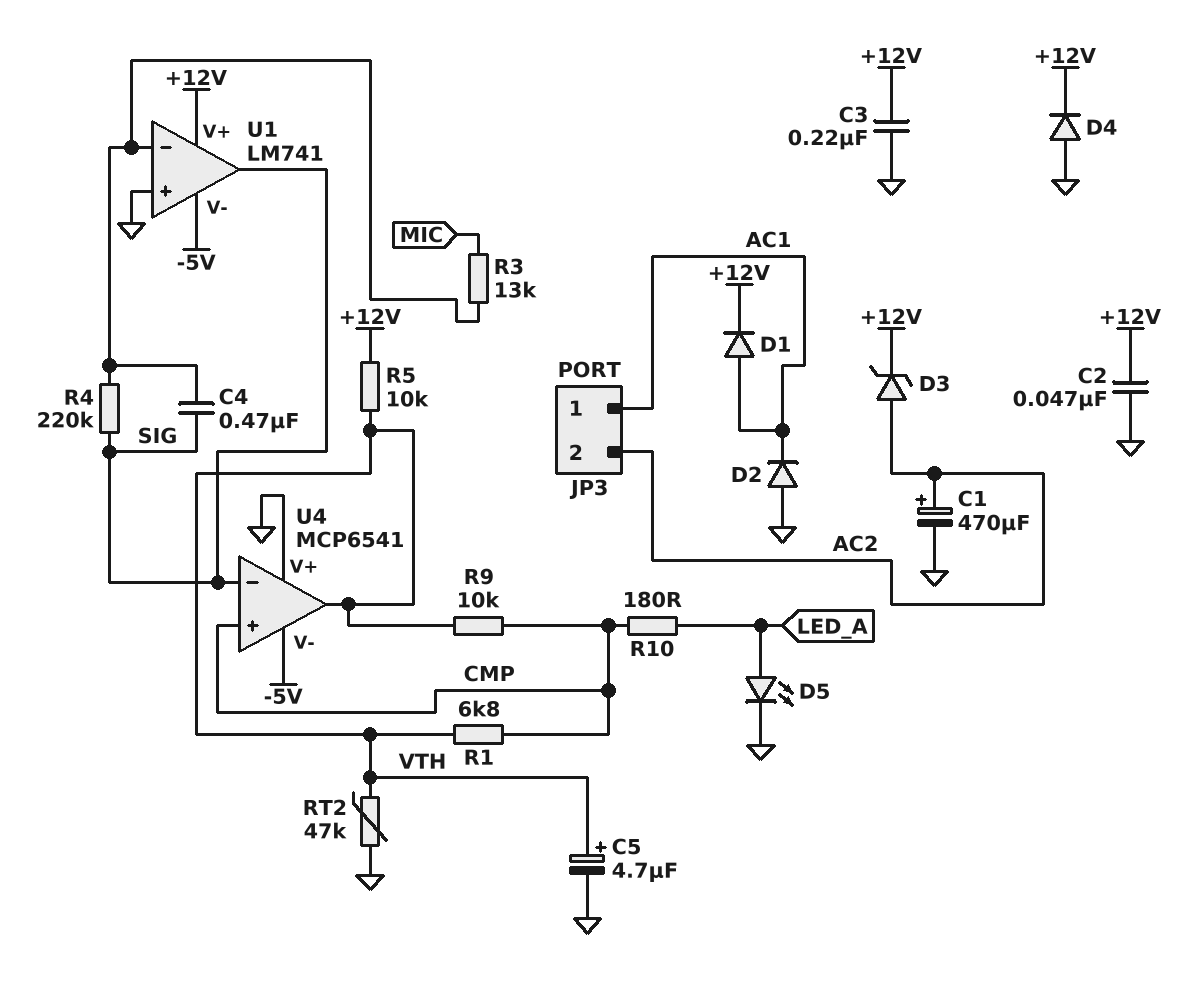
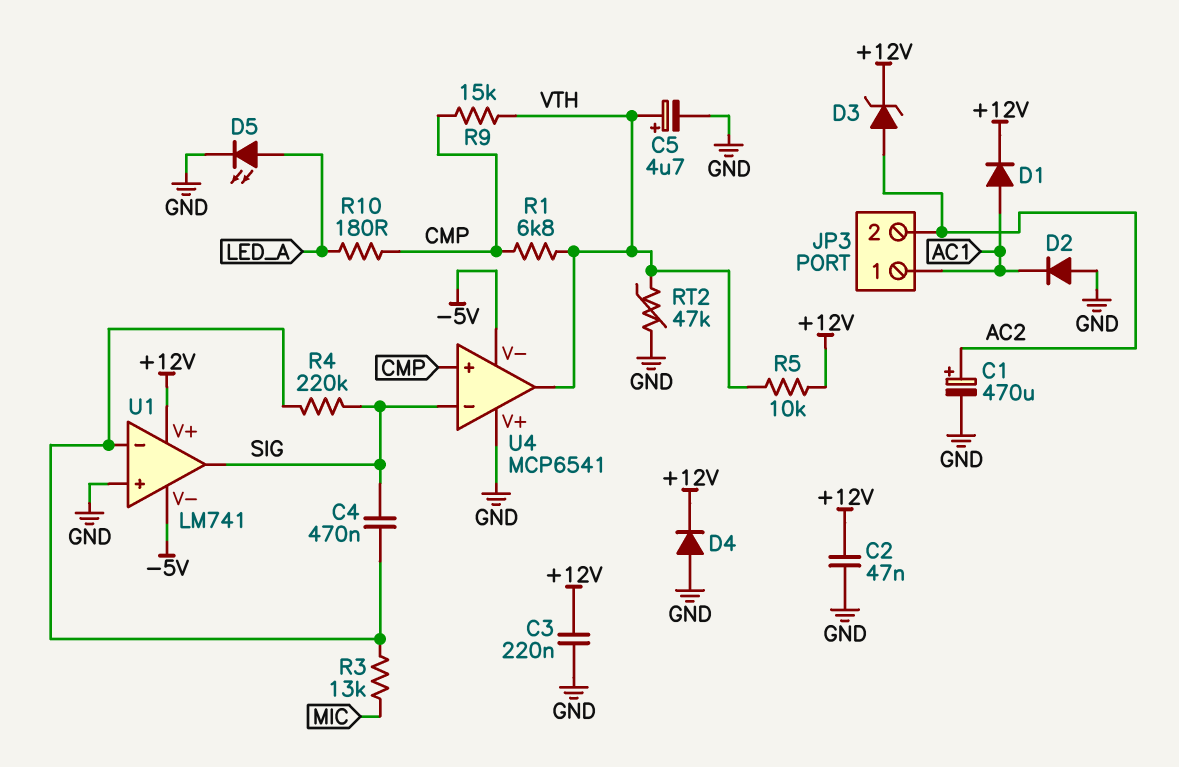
R9: 10k (CMP, VTH) -> 15k (CMP, VTH)

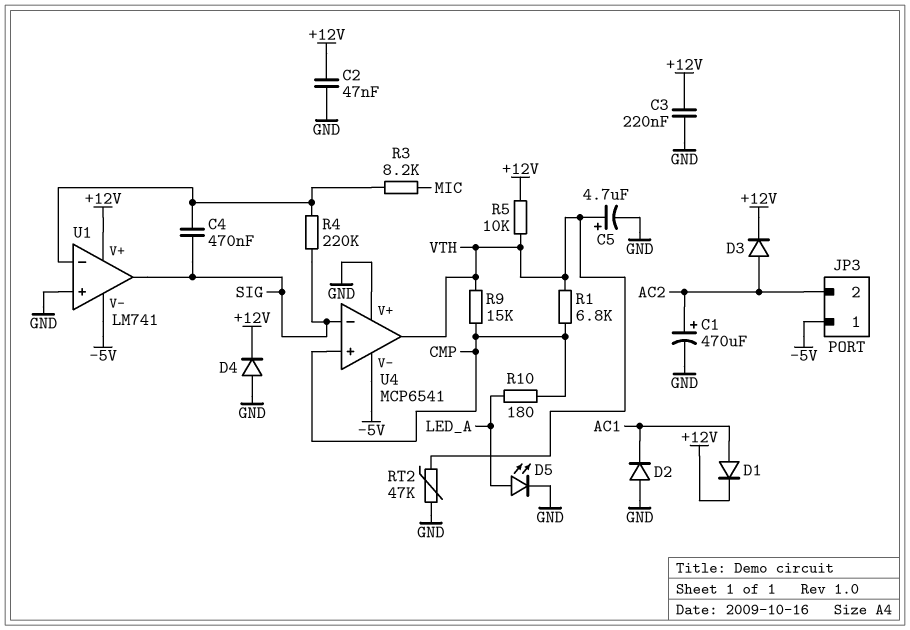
D3: zener (A AC2, K +12V) -> diode (A AC2, K +12V)
JP3 pin 1: AC1 -> -5V
R3: 13k (MIC, U1/in-) -> 8.2k (MIC, U1/in-)

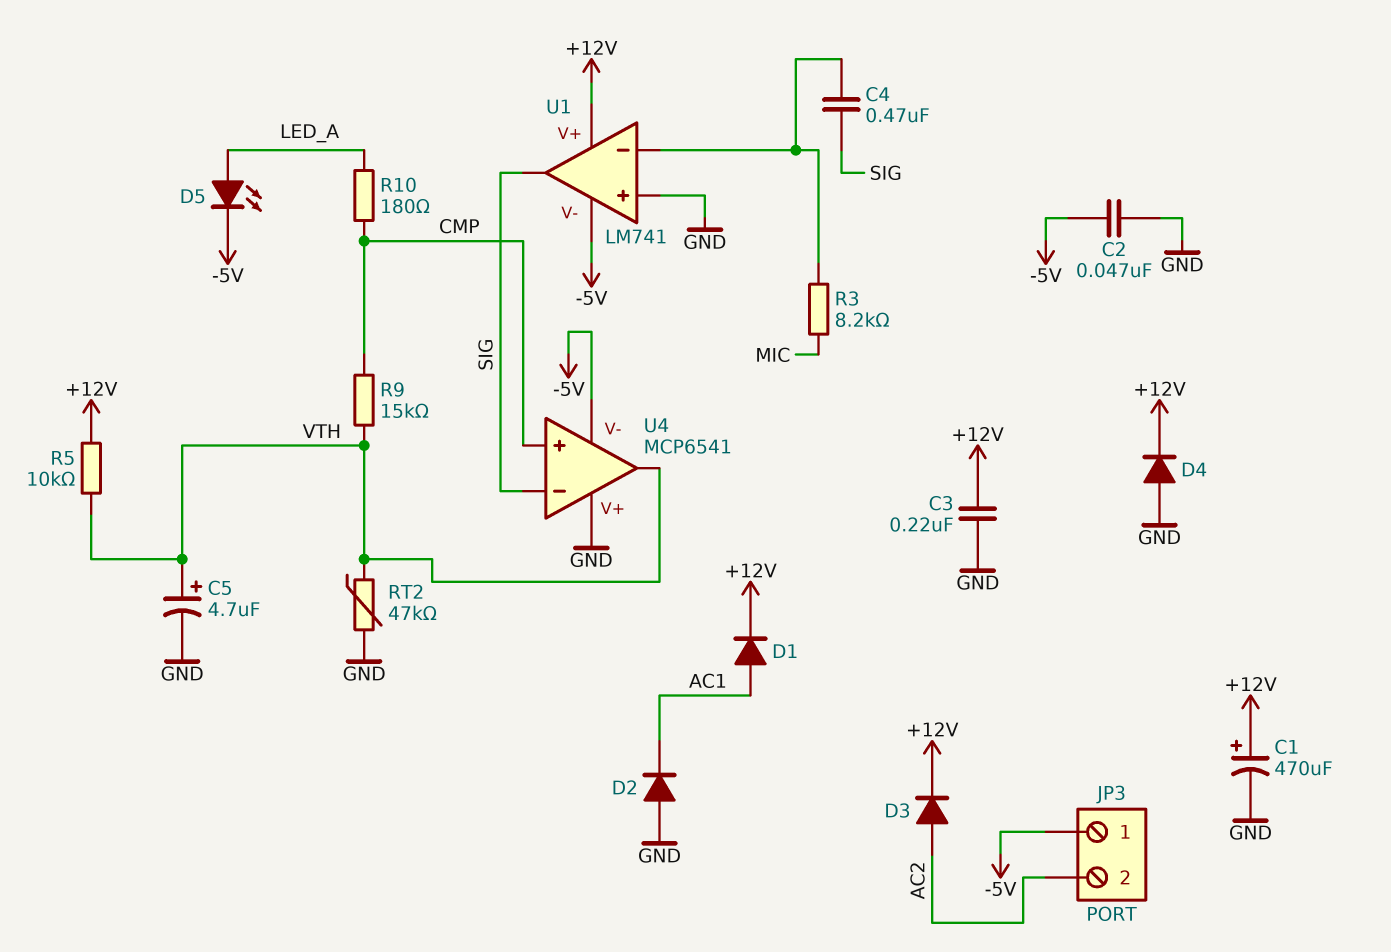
C1: 470uF (plus AC2, minus GND) -> 470uF (plus +12V, minus GND)
C2: 47nF (+12V, GND) -> 47nF (-5V, GND)
D5: LED (A LED_A, K GND) -> LED (A LED_A, K -5V)
R1: 6.8k (CMP, VTH) -> none
R4: 220k (SIG, U1/in-) -> none

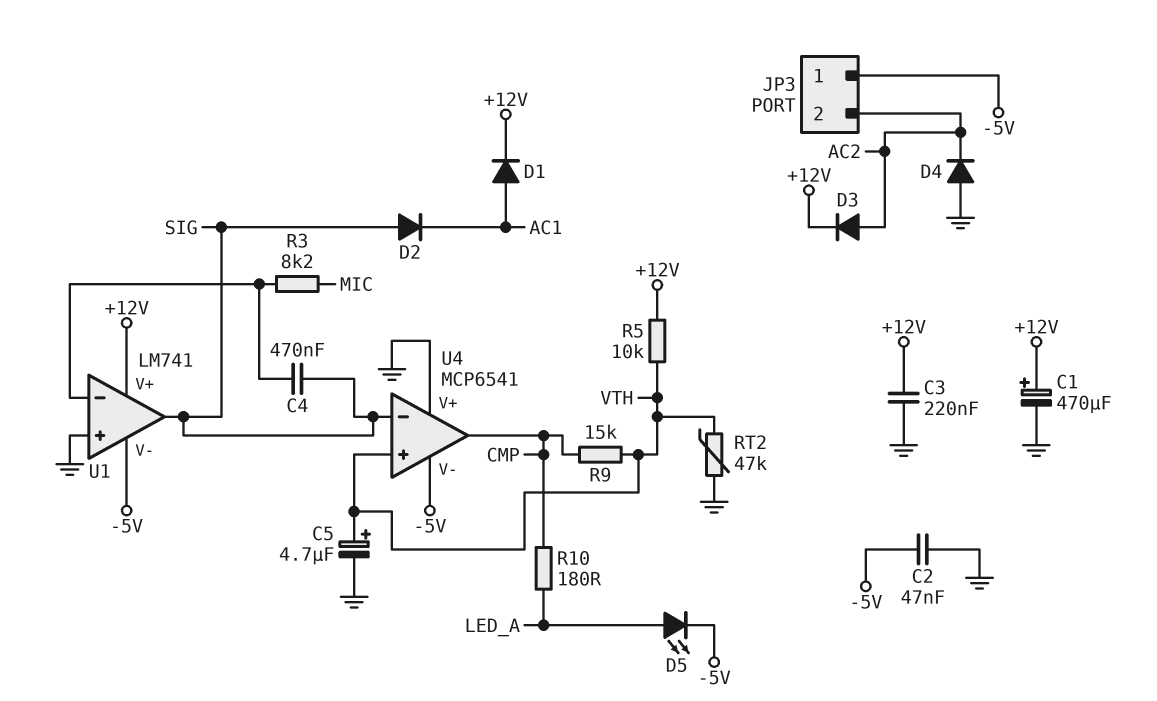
D2: diode (A GND, K AC1) -> diode (A SIG, K AC1)
D4: diode (A GND, K +12V) -> diode (A GND, K AC2)
U4 pin in+: CMP -> VTH
U4 pin out: VTH -> CMP

